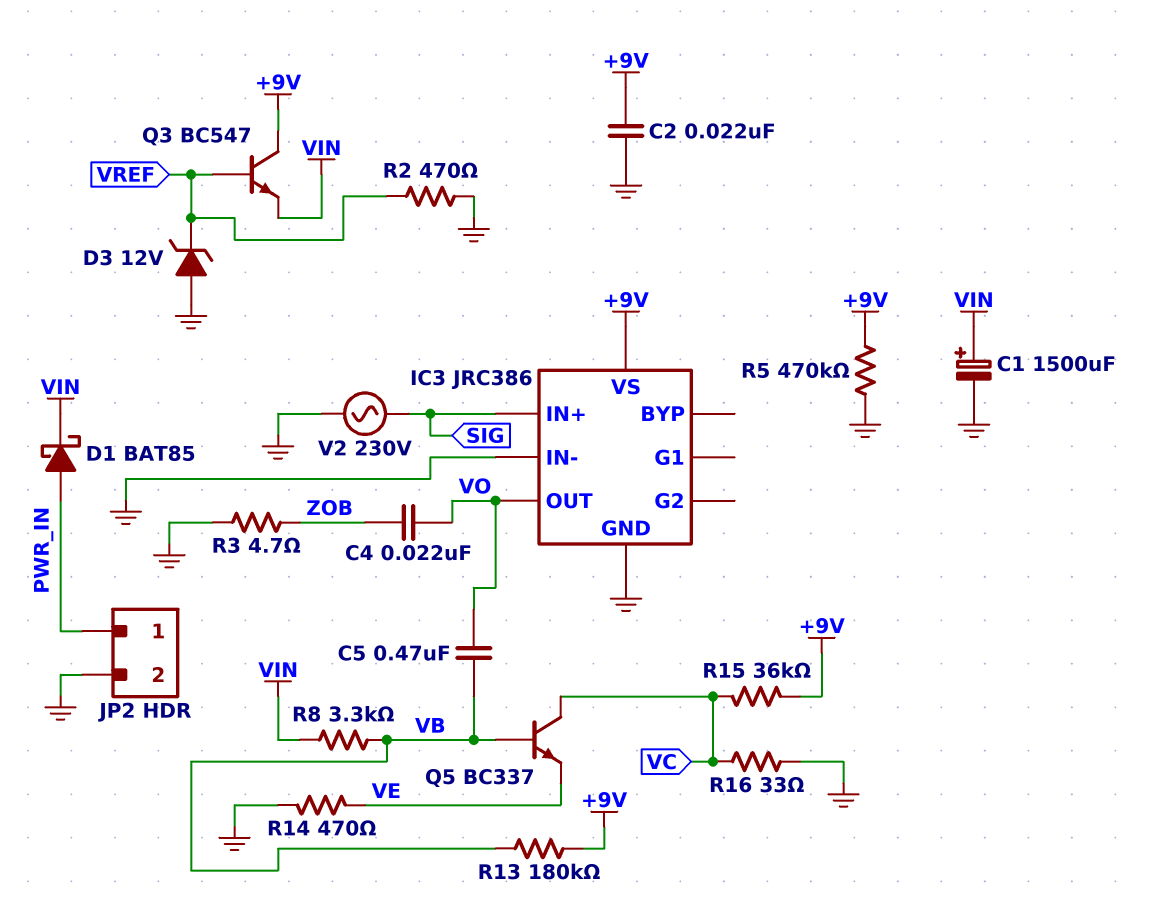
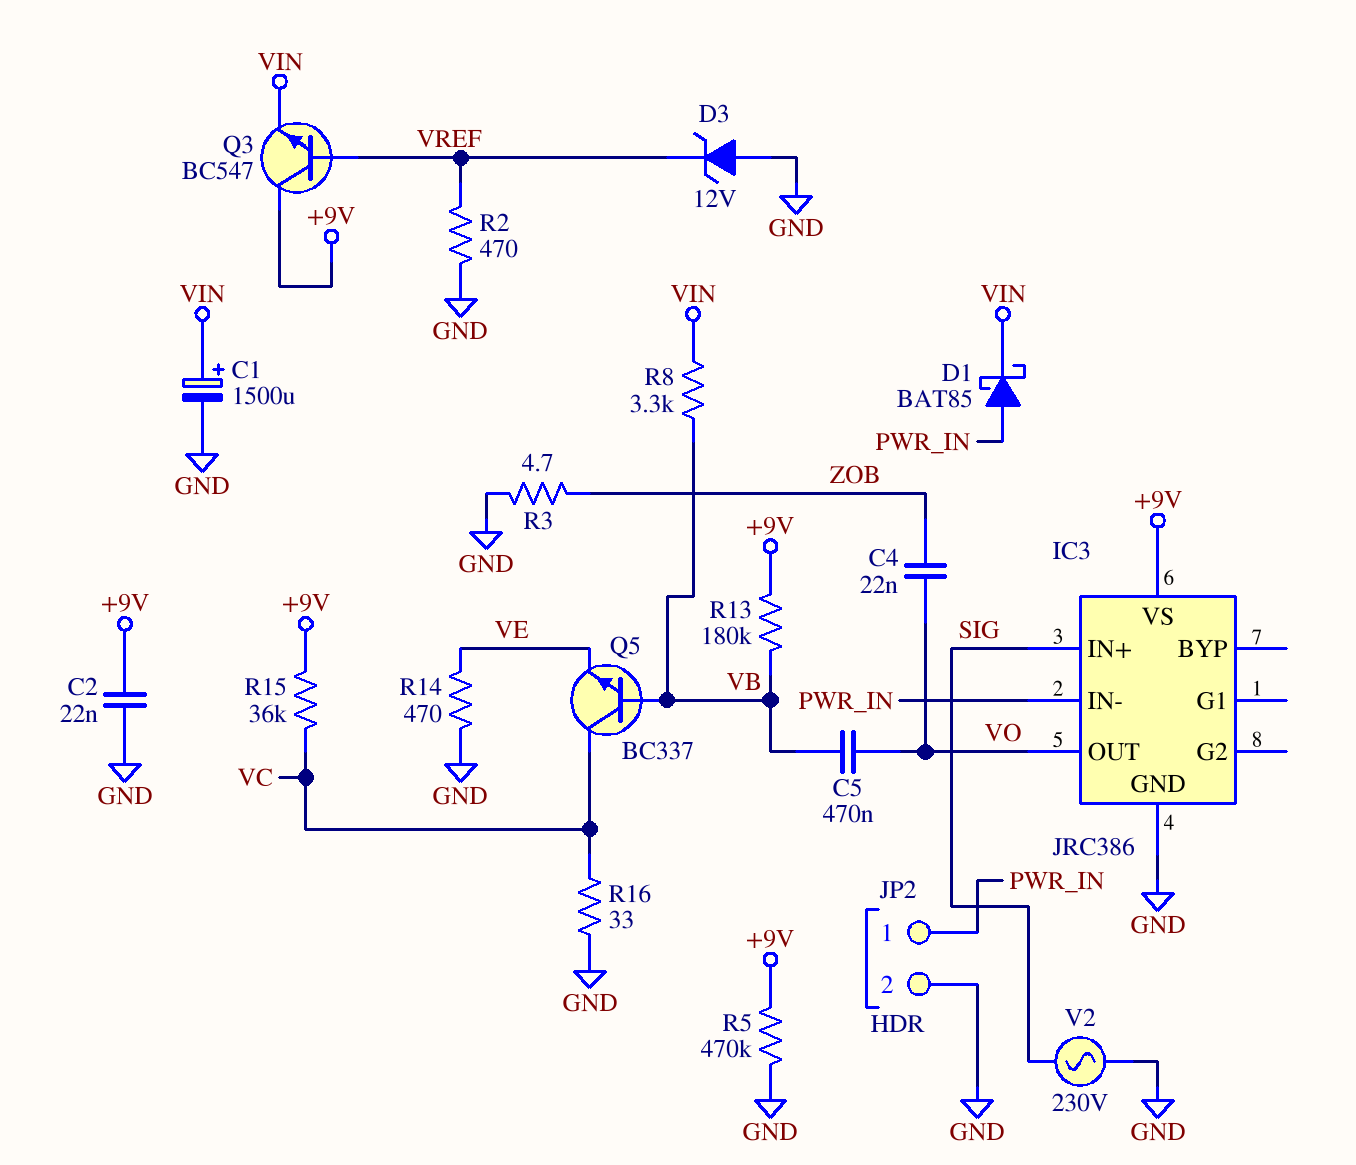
IC3 pin IN-: GND -> PWR_IN

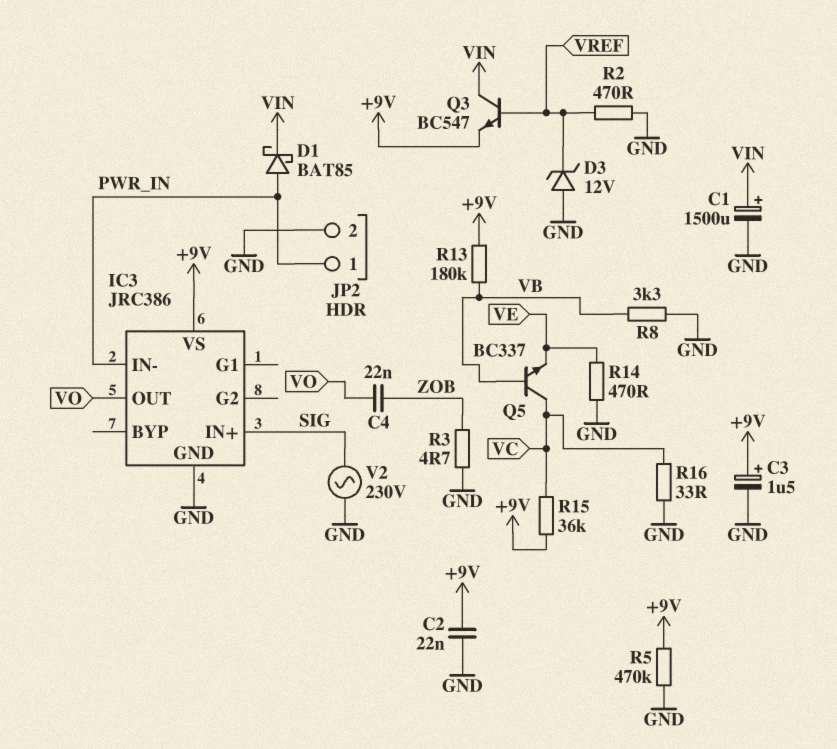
C3: none -> 1.5uF (plus +9V, minus GND)
C5: 470nF (VB, VO) -> none
Q3: NPN BC547 (B VREF, C +9V, E VIN) -> NPN BC547 (B VREF, C VIN, E +9V)
R8: 3.3k (VB, VIN) -> 3.3k (GND, VB)

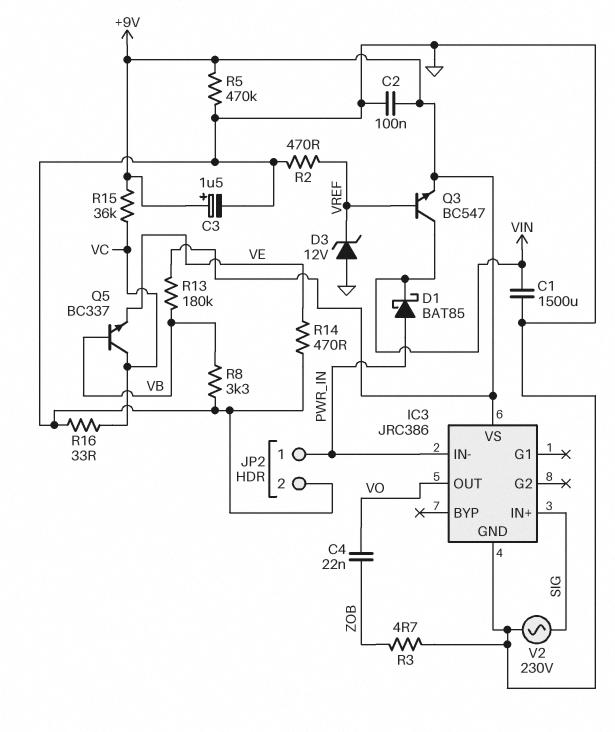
C1: 1500uF (plus VIN, minus GND) -> 1500uF (GND, VIN)
C2: 22nF (+9V, GND) -> 100nF (+9V, GND)

